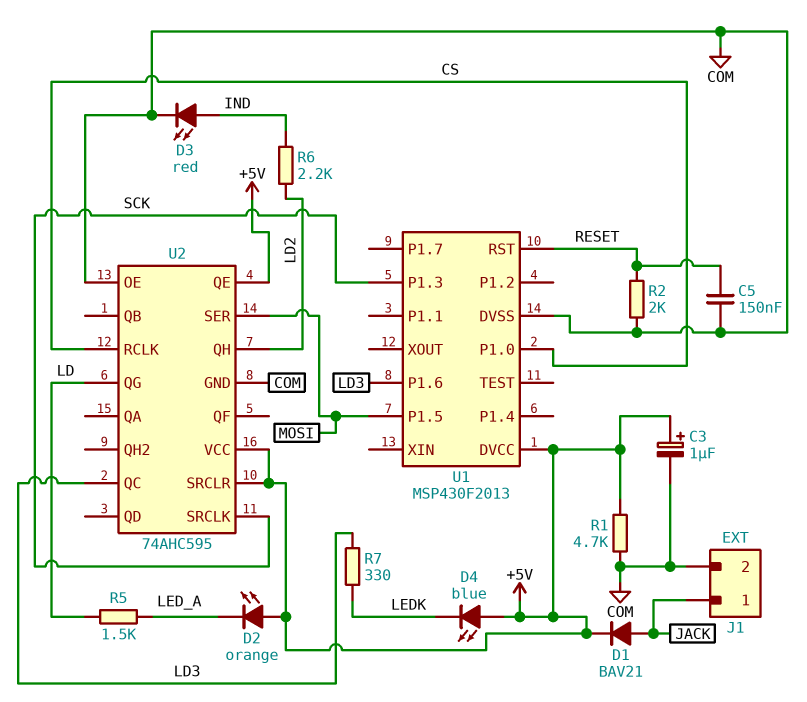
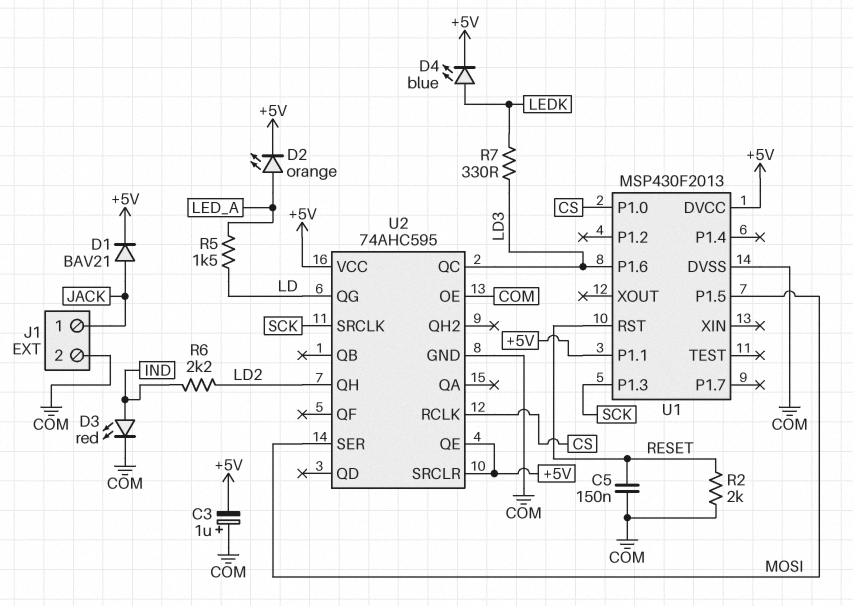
C3: 1uF (plus +5V, minus COM) -> 1uF (plus COM, minus +5V)
D2: LED orange (A +5V, K LED_A) -> LED orange (A LED_A, K +5V)
D4: LED blue (A +5V, K LEDK) -> LED blue (A LEDK, K +5V)
R1: 4.7k (+5V, COM) -> none
U1 pin P1.1: none -> +5V

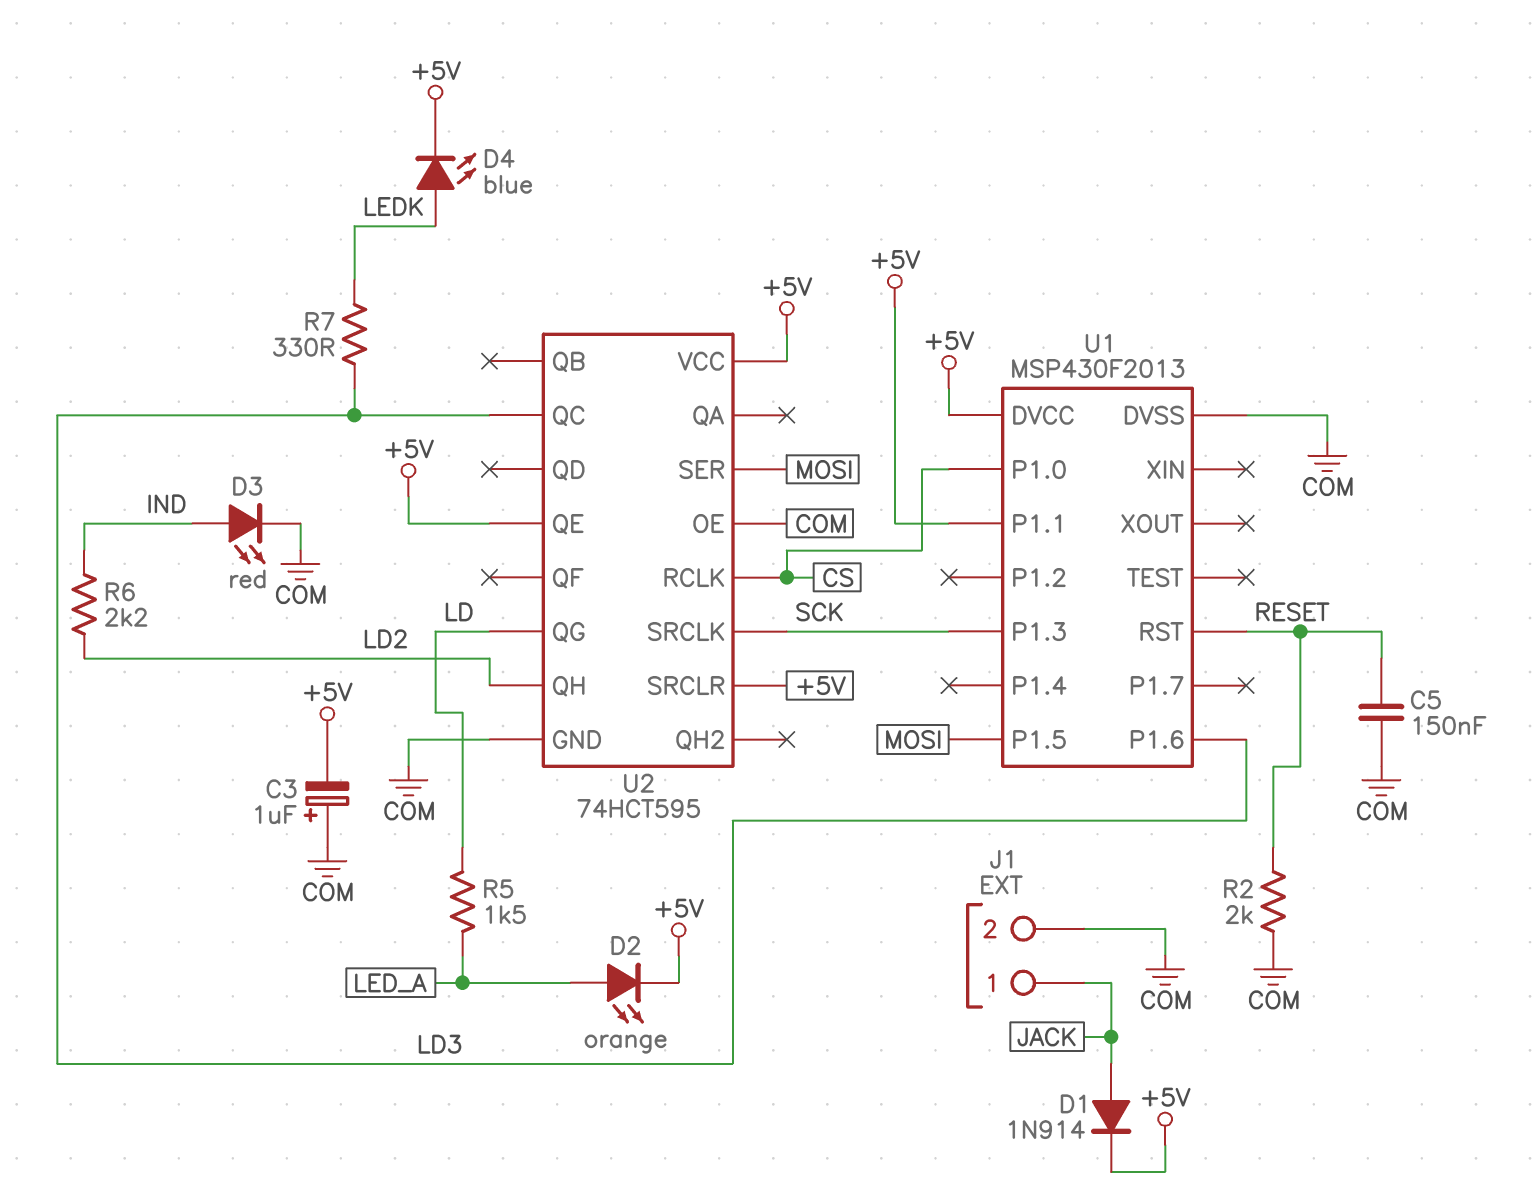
D1: diode BAV21 (A JACK, K +5V) -> diode 1N914 (A JACK, K +5V)
U2: 74AHC595 -> 74HCT595

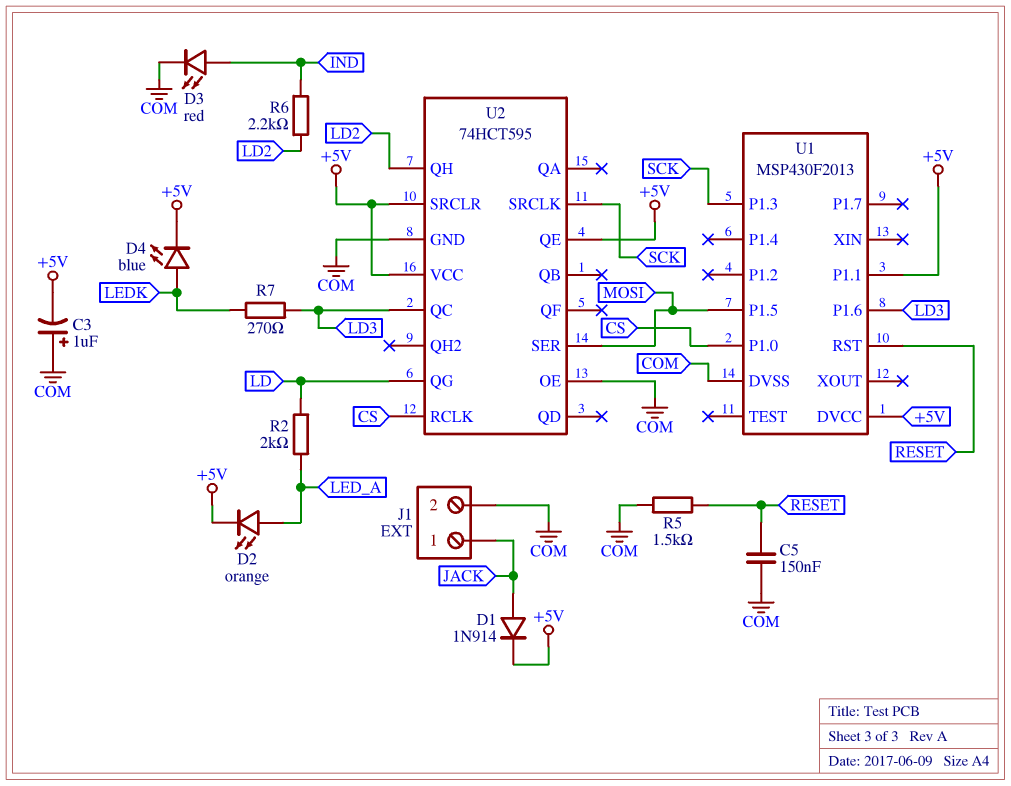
R2: 2k (COM, RESET) -> 2k (LD, LED_A)
R5: 1.5k (LD, LED_A) -> 1.5k (COM, RESET)
R7: 330 (LD3, LEDK) -> 270 (LD3, LEDK)

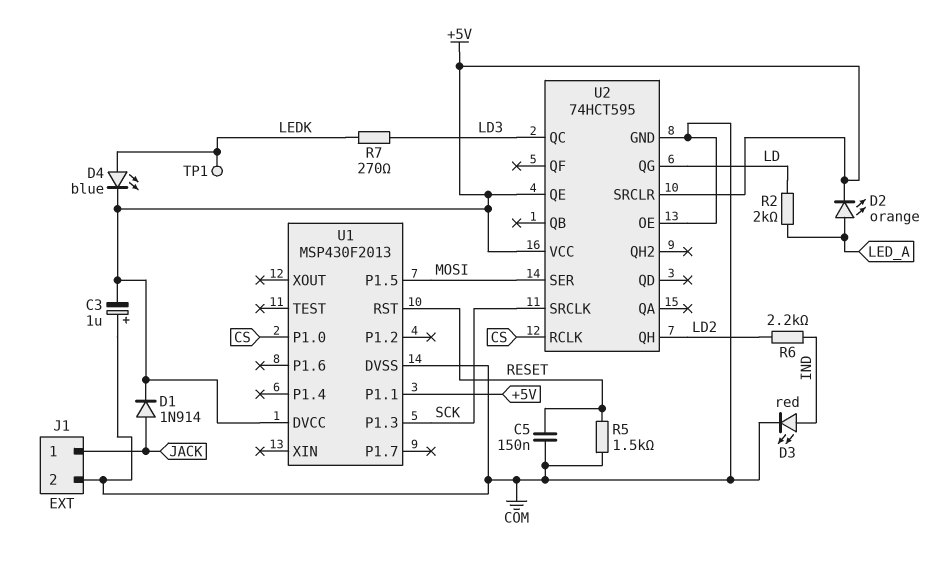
TP1: none -> test point (LEDK)
U1 pin P1.6: LD3 -> none

